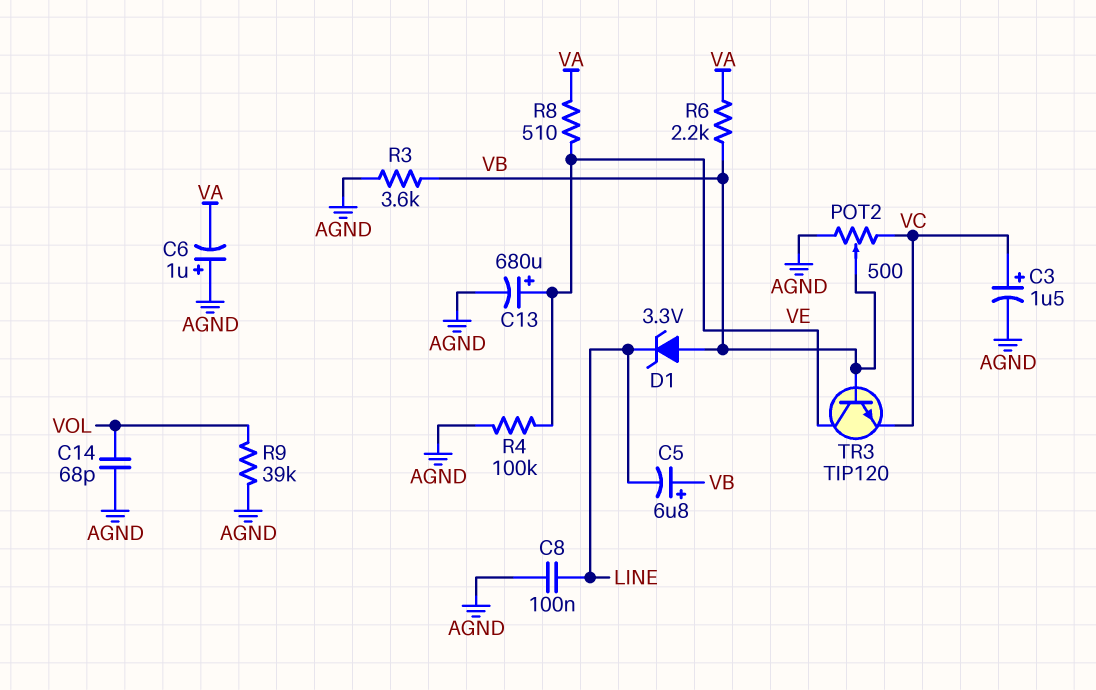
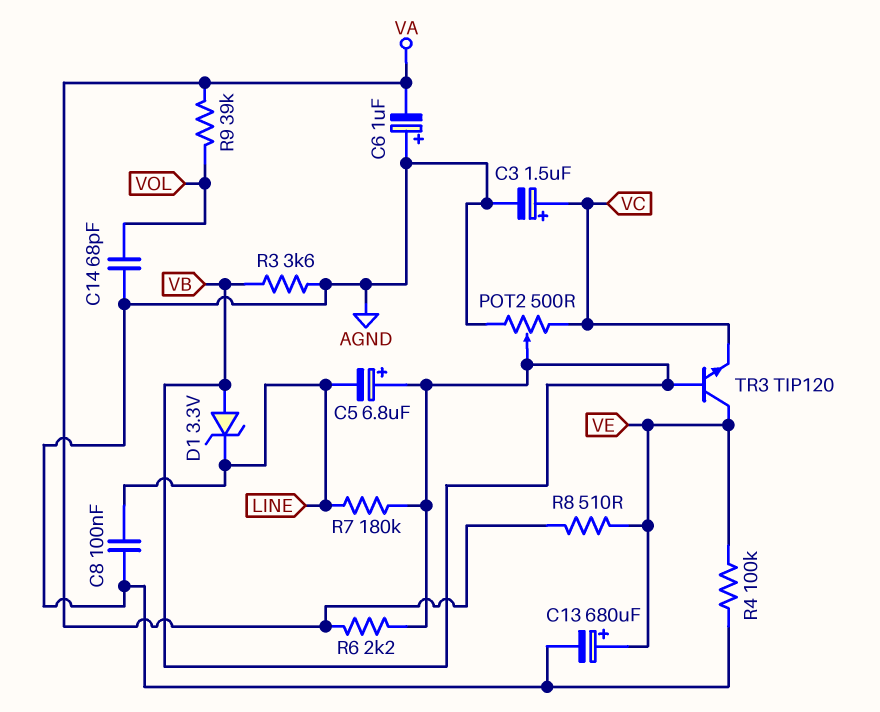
R7: none -> 180k (LINE, VB)
R9: 39k (AGND, VOL) -> 39k (VA, VOL)

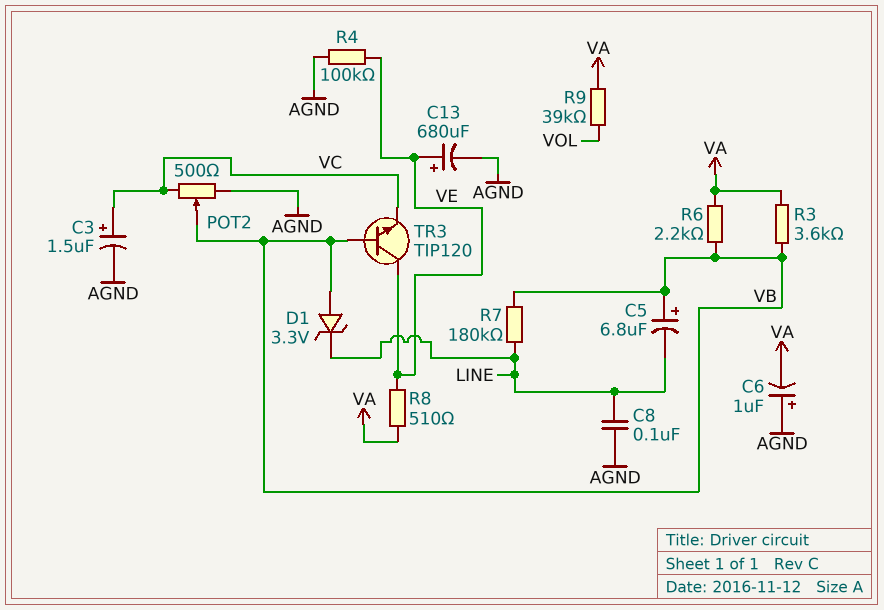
C14: 68pF (AGND, VOL) -> none
R3: 3.6k (AGND, VB) -> 3.6k (VA, VB)

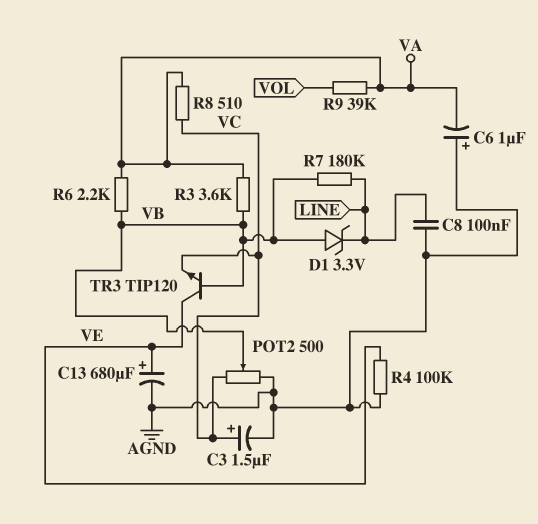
C5: 6.8uF (plus VB, minus LINE) -> none
R8: 510 (VA, VE) -> 510 (VA, VC)

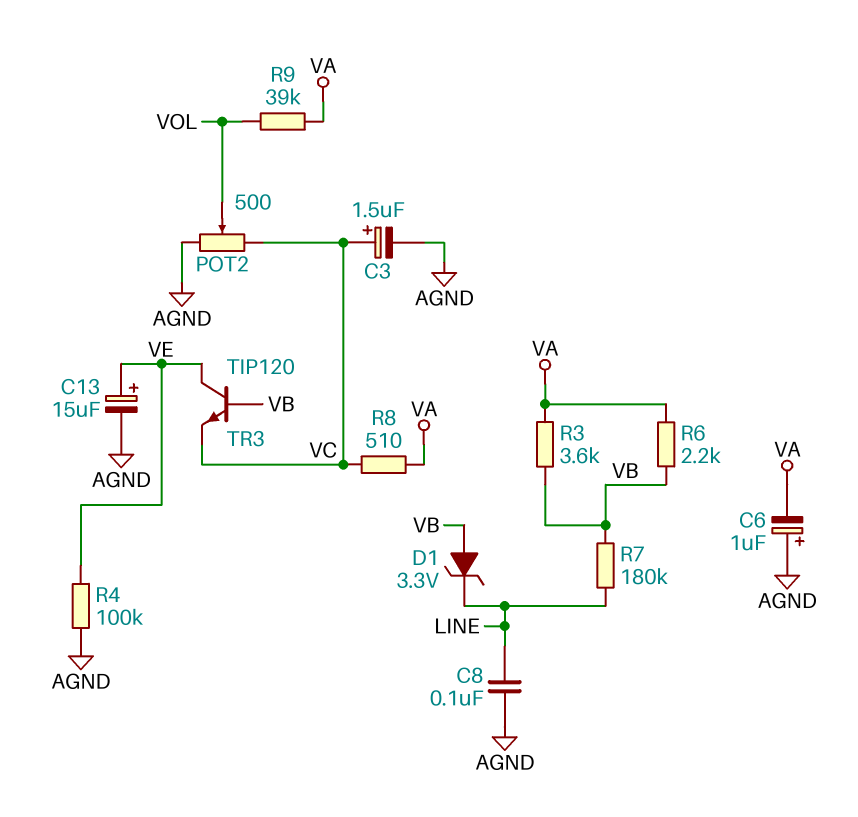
C13: 680uF (plus VE, minus AGND) -> 15uF (plus VE, minus AGND)
POT2: 500 (AGND, VC, wiper VB) -> 500 (AGND, VC, wiper VOL)

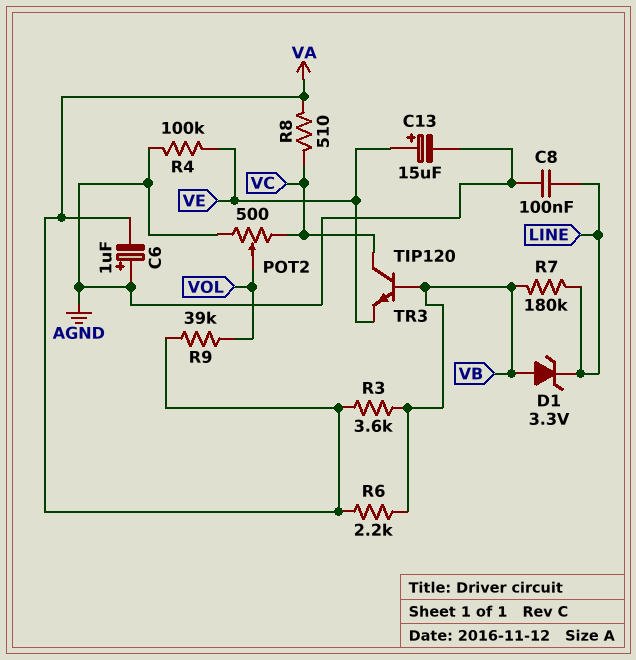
C3: 1.5uF (plus VC, minus AGND) -> none
TR3: NPN TIP120 (B VB, C VE, E VC) -> NPN TIP120 (B VB, C VC, E VE)

